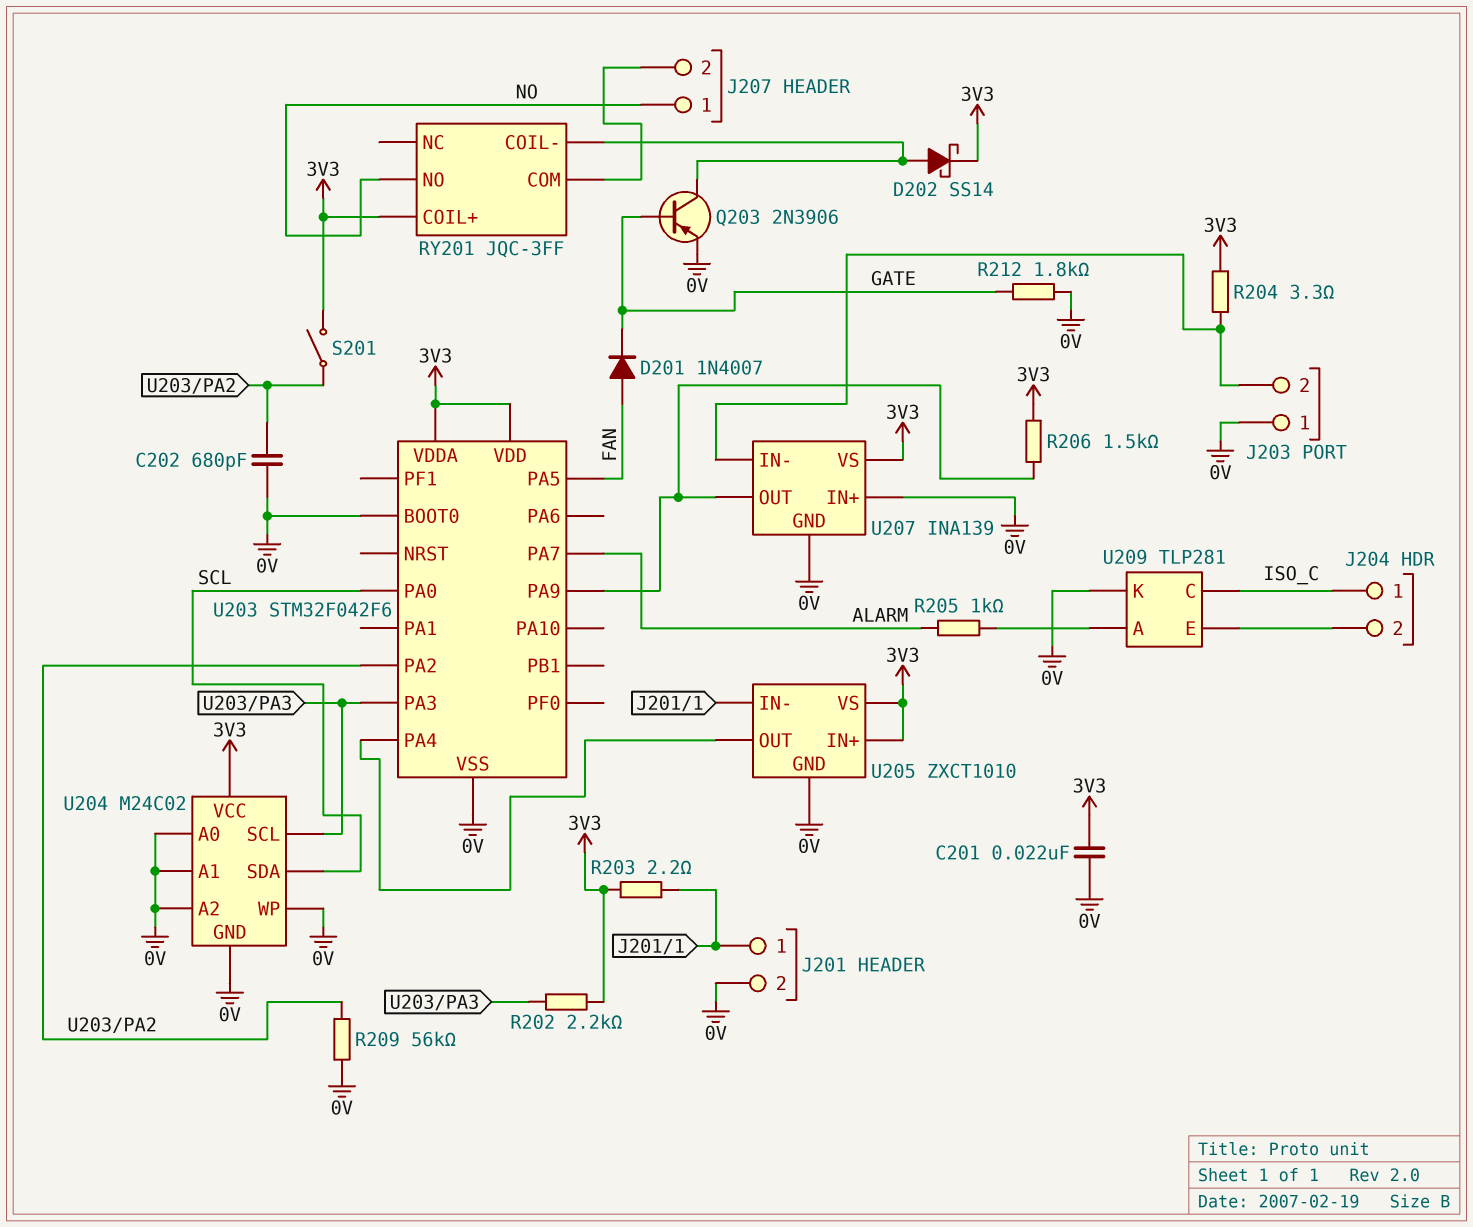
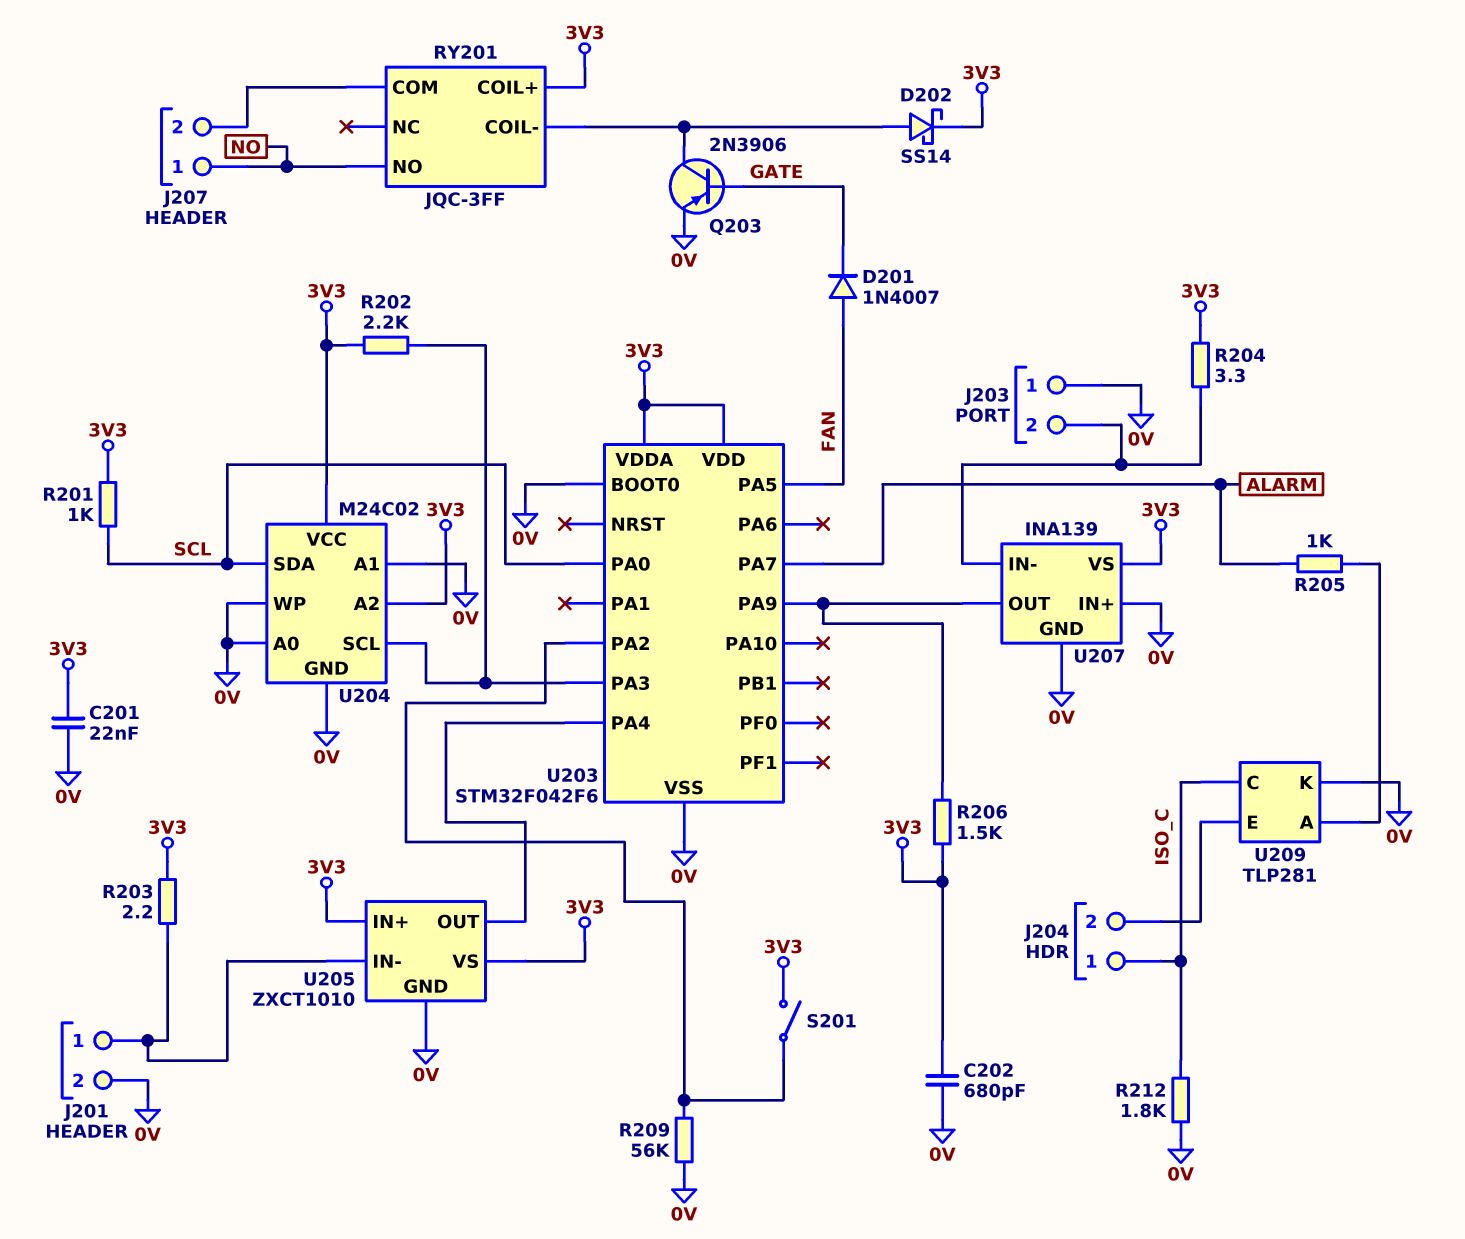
C202: 680pF (0V, U203/PA2) -> 680pF (0V, 3V3)
R201: none -> 1k (3V3, SCL)
R212: 1.8k (0V, GATE) -> 1.8k (0V, ISO_C)
U204 pin A2: 0V -> 3V3

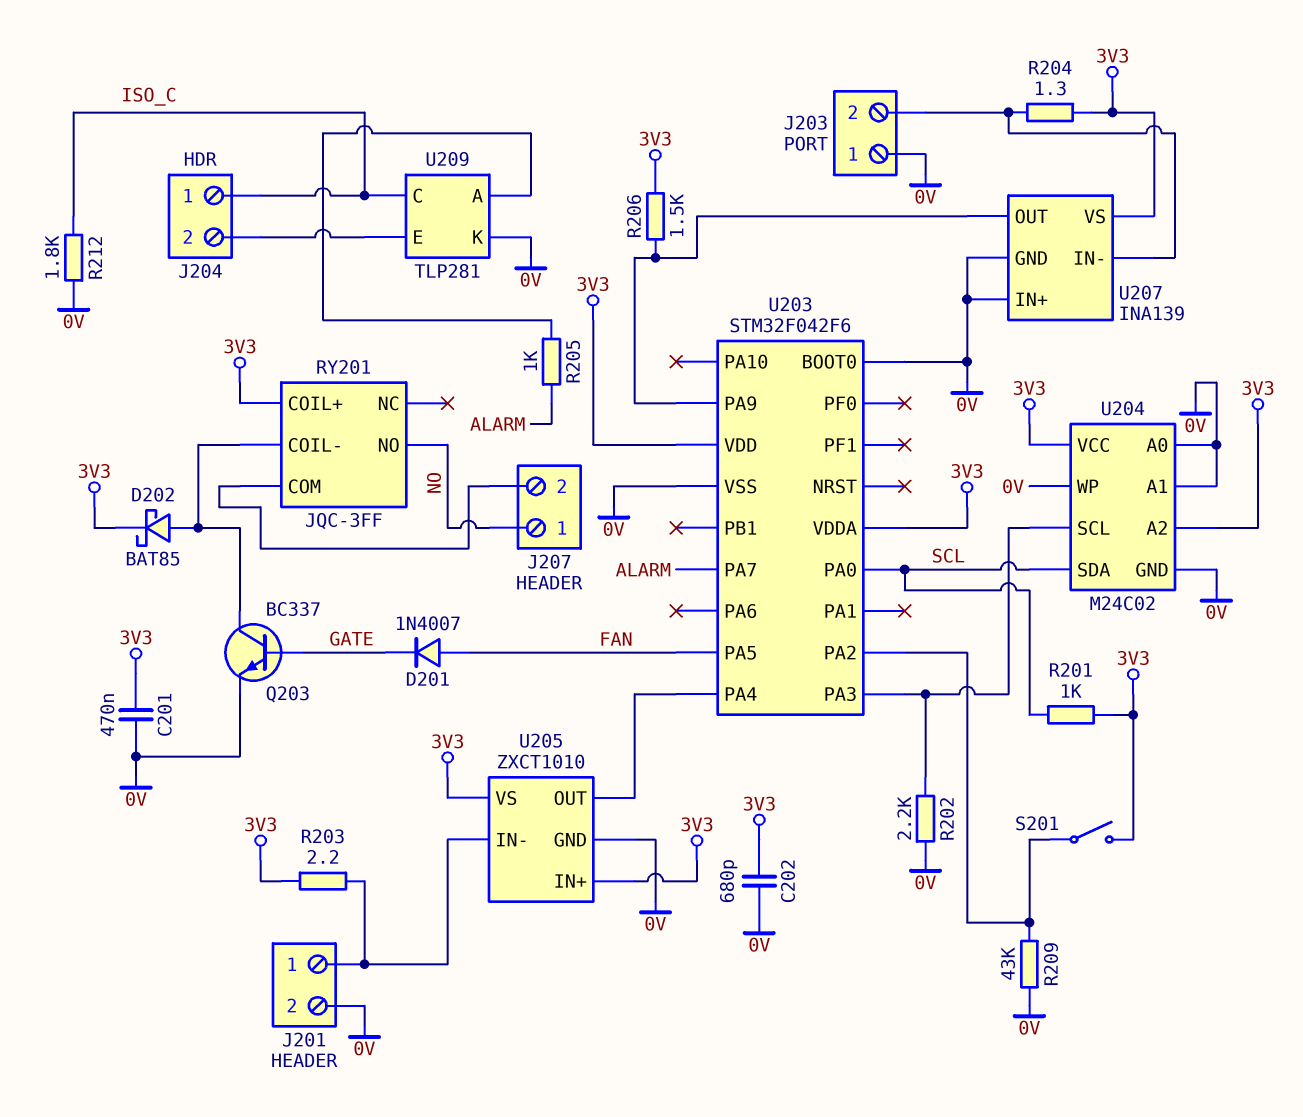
C201: 22nF (0V, 3V3) -> 470nF (0V, 3V3)
D202: schottky SS14 (A RY201/COIL-, K 3V3) -> schottky BAT85 (A RY201/COIL-, K 3V3)
Q203: PNP 2N3906 (B GATE, C RY201/COIL-, E 0V) -> NPN BC337 (B GATE, C RY201/COIL-, E 0V)
R202: 2.2k (3V3, U203/PA3) -> 2.2k (0V, U203/PA3)
R204: 3.3 (3V3, J203/2) -> 1.3 (3V3, J203/2)
R209: 56k (0V, U203/PA2) -> 43k (0V, U203/PA2)

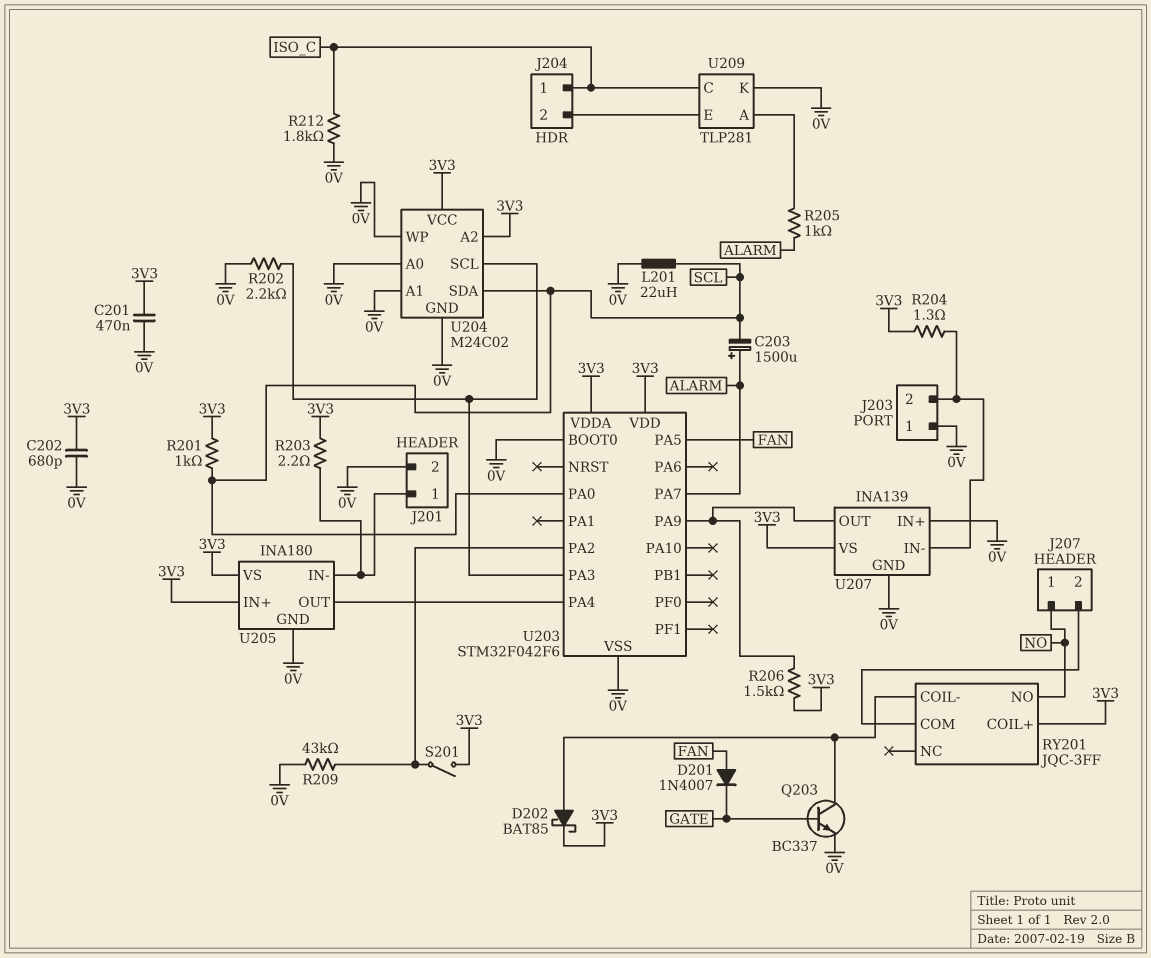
C203: none -> 1500uF (plus ALARM, minus SCL)
L201: none -> 22uH (0V, SCL)
U205: ZXCT1010 -> INA180

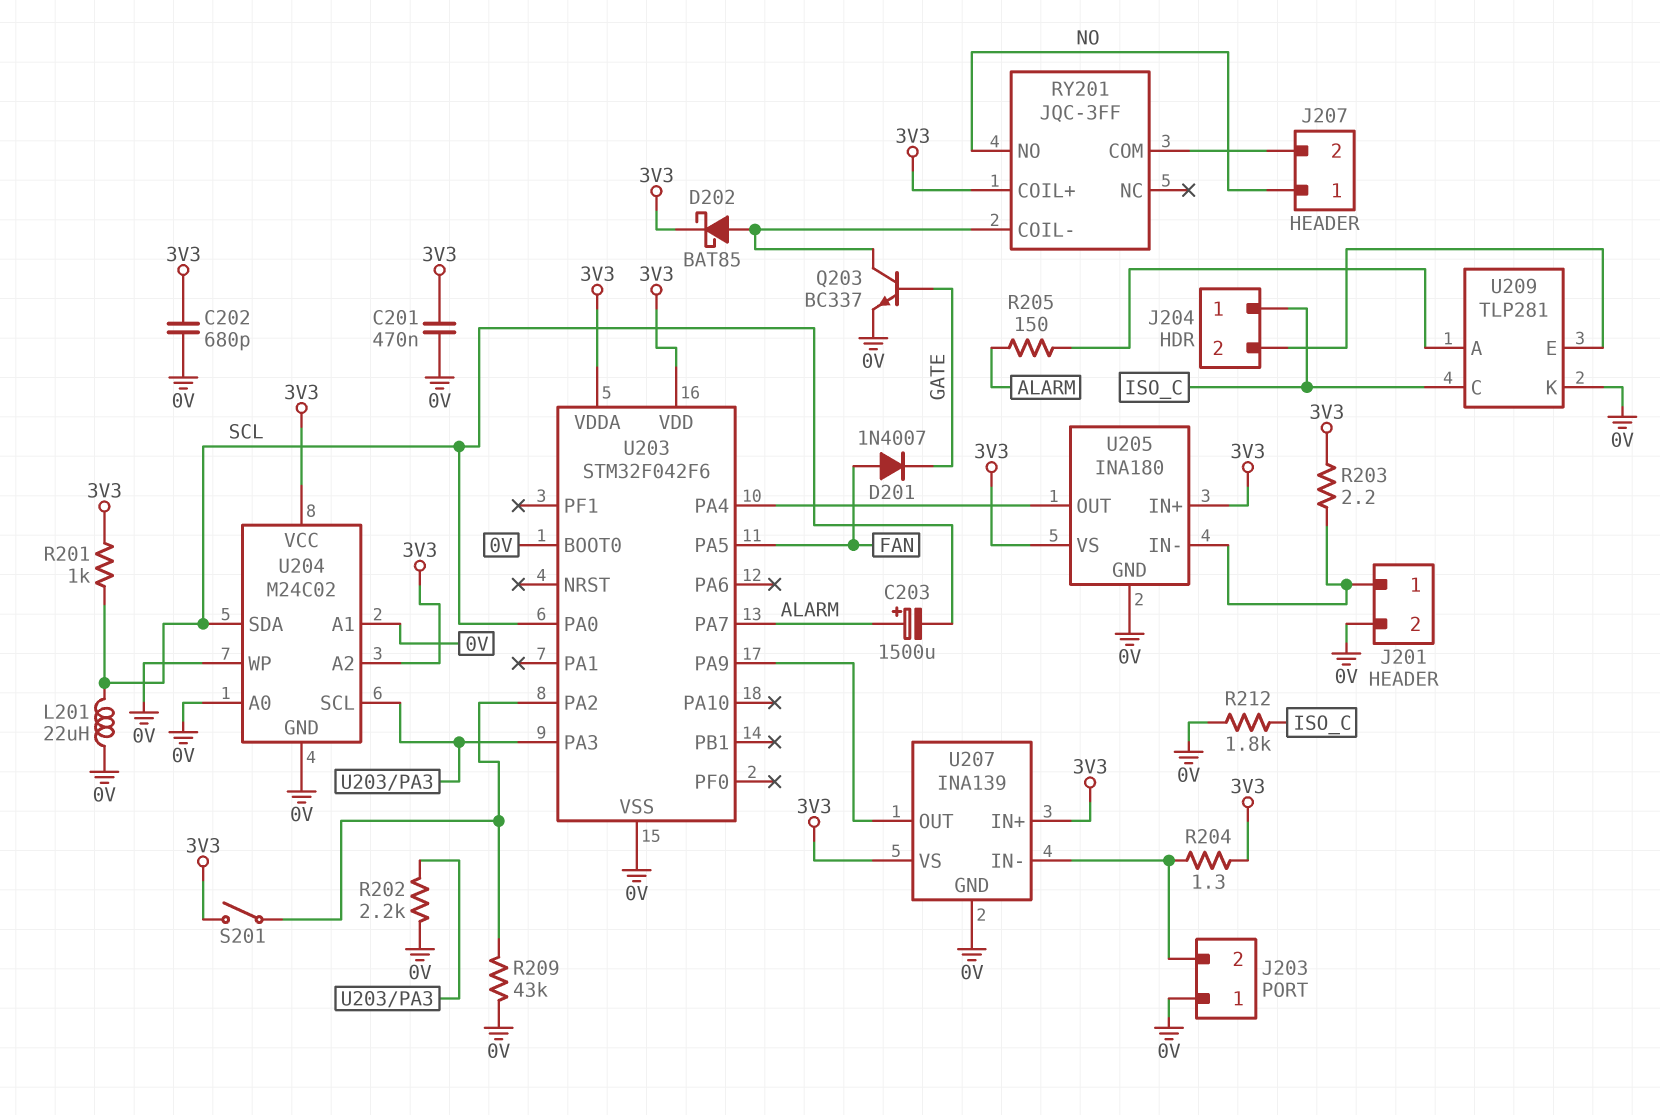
R205: 1k (ALARM, U209/A) -> 150 (ALARM, U209/A)
R206: 1.5k (3V3, U203/PA9) -> none
U207 pin IN+: 0V -> 3V3

